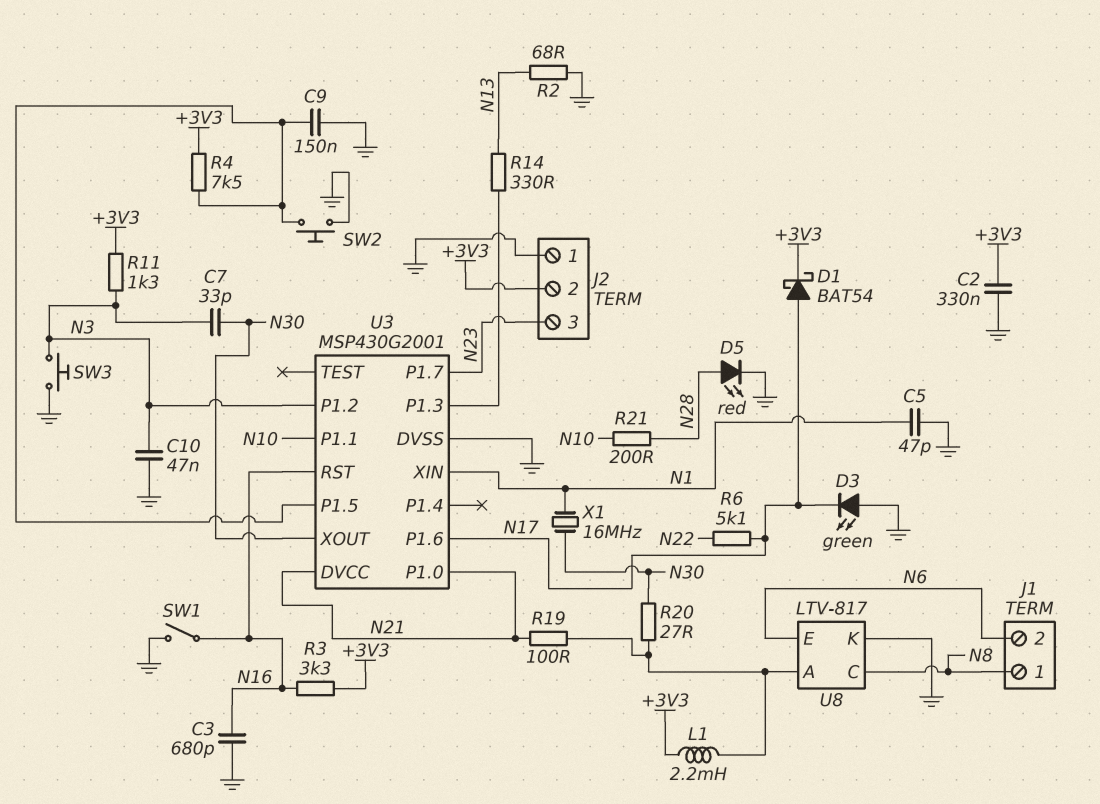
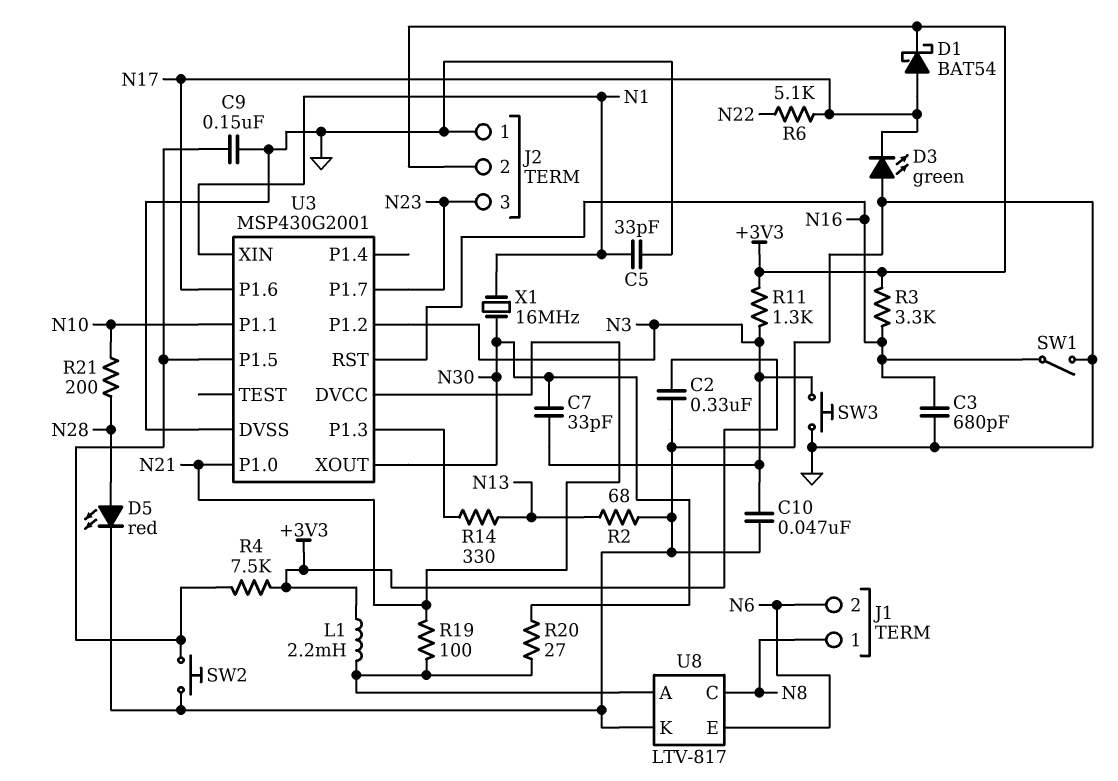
C5: 47pF (GND, N1) -> 33pF (GND, N1)

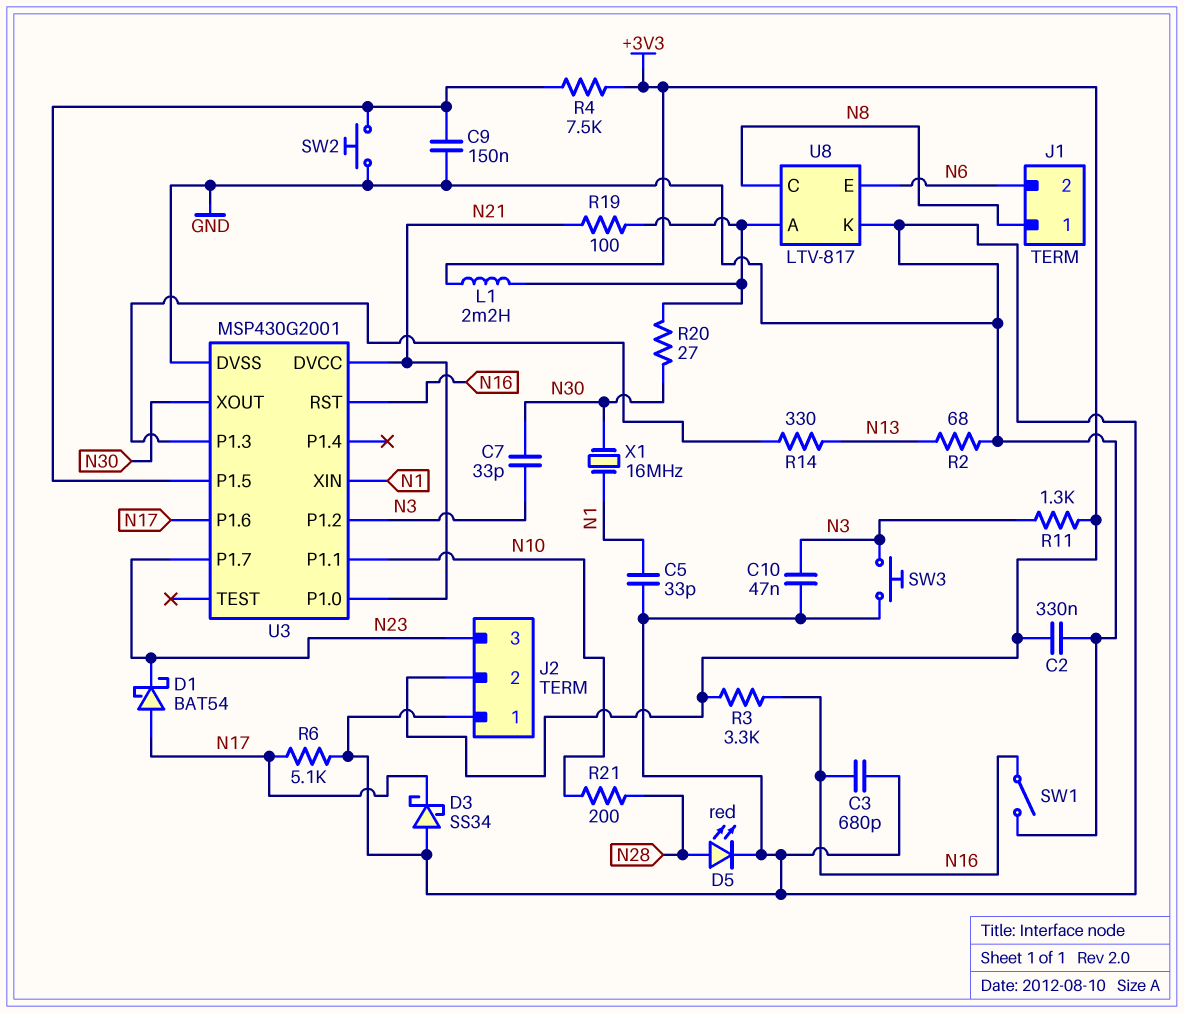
D1: schottky BAT54 (A N17, K +3V3) -> schottky BAT54 (A N17, K N23)
D3: LED green (A GND, K N17) -> schottky SS34 (A GND, K N17)
R6: 5.1k (N17, N22) -> 5.1k (GND, N17)

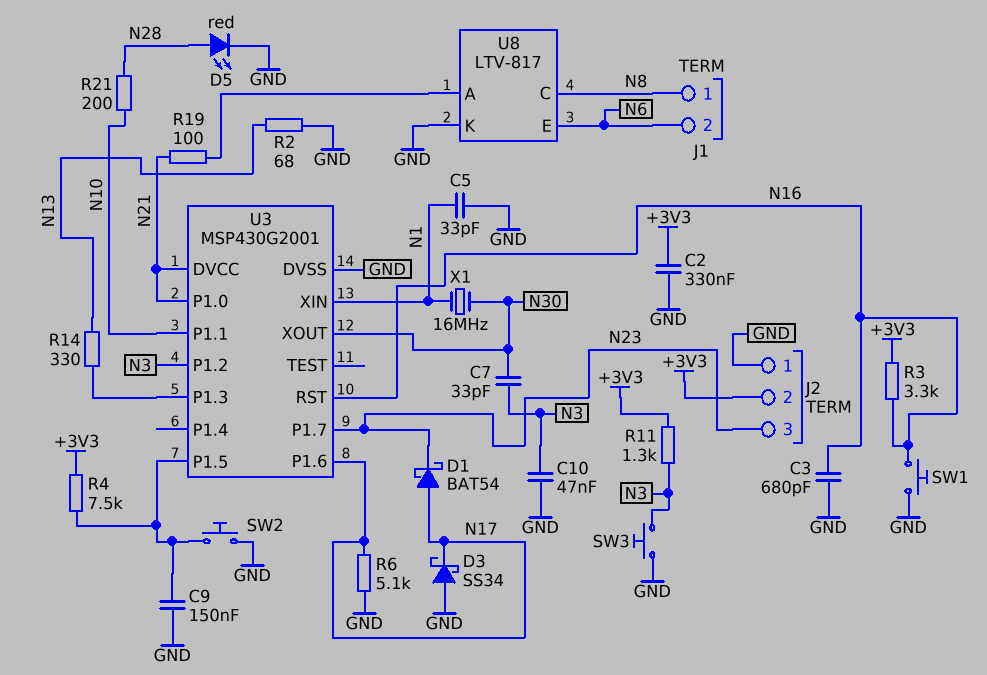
L1: 2.2mH (+3V3, U8/A) -> none
R20: 27 (N30, U8/A) -> none
SW1: switch (GND, N16) -> button (GND, N16)

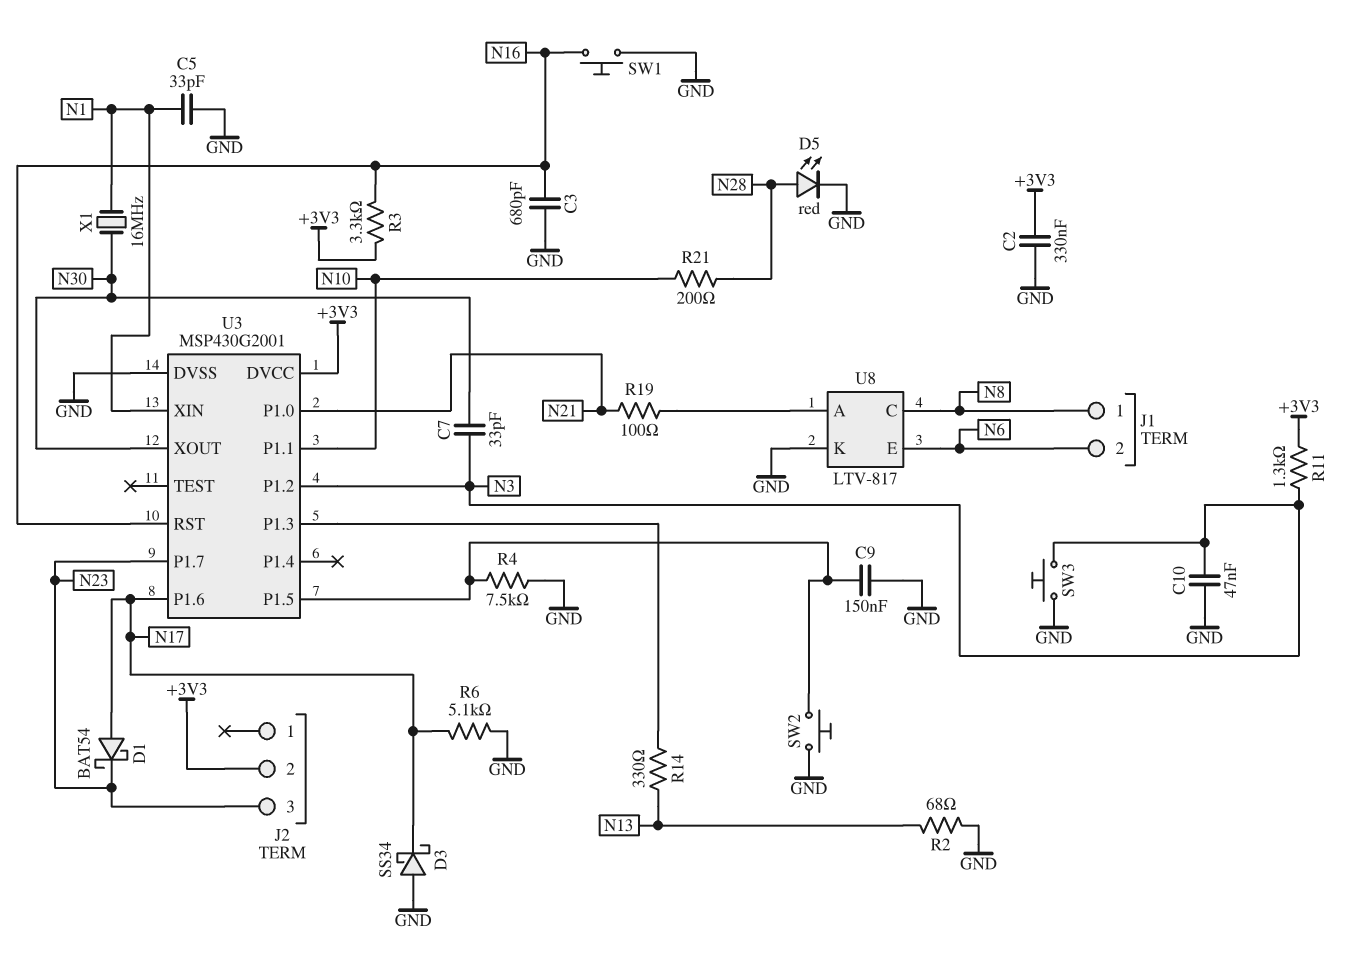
J2 pin 1: GND -> none
R4: 7.5k (+3V3, U3/P1.5) -> 7.5k (GND, U3/P1.5)
U3 pin DVCC: N21 -> +3V3

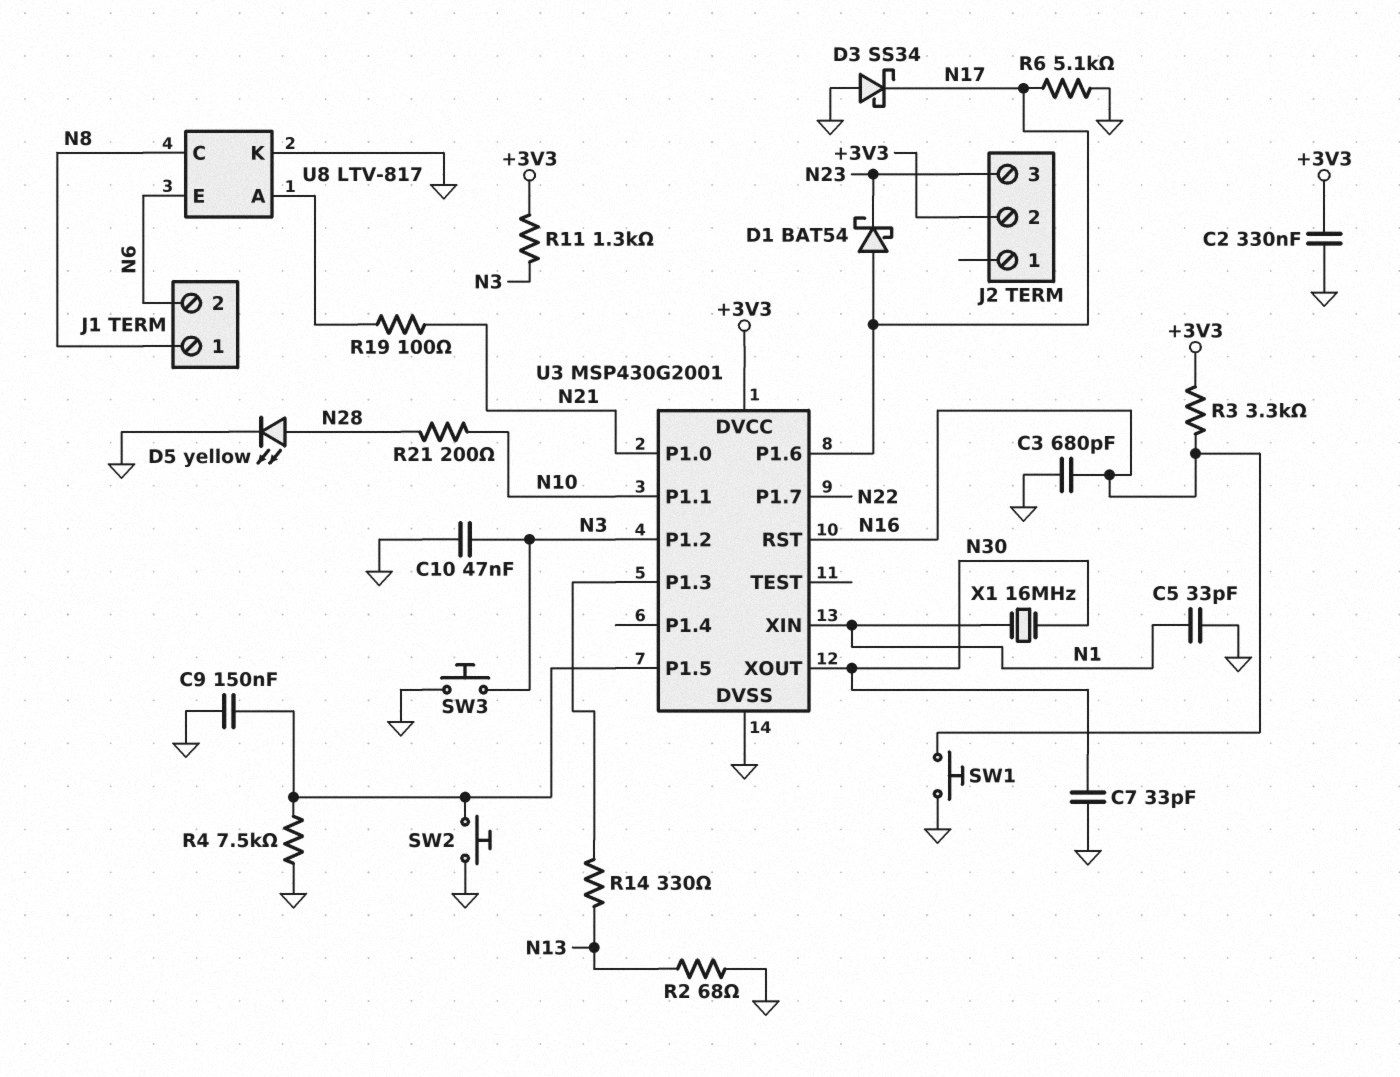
C7: 33pF (N3, N30) -> 33pF (GND, N30)
D5: LED red (A N28, K GND) -> LED yellow (A N28, K GND)
U3 pin P1.7: N23 -> N22

